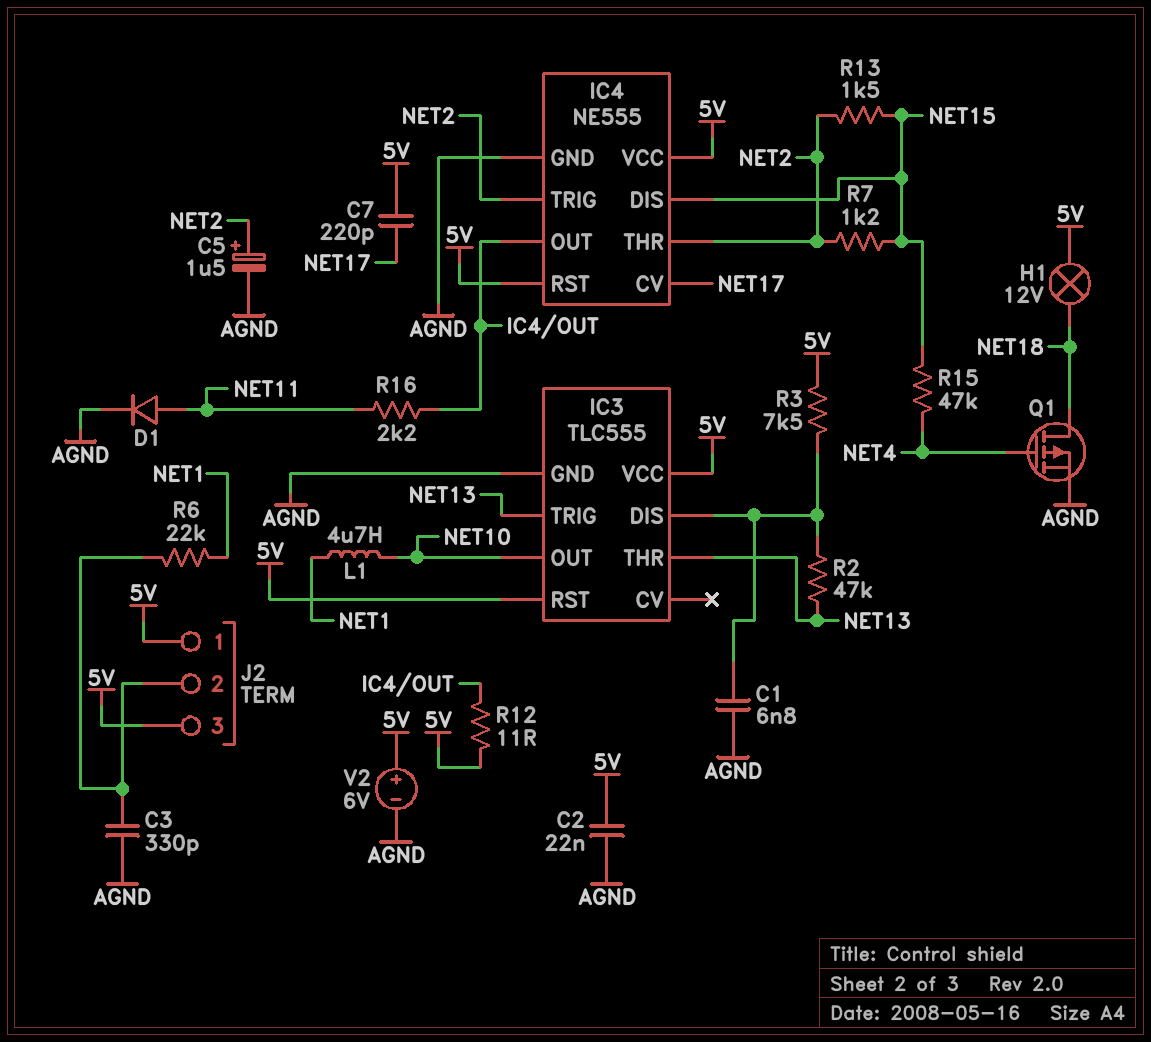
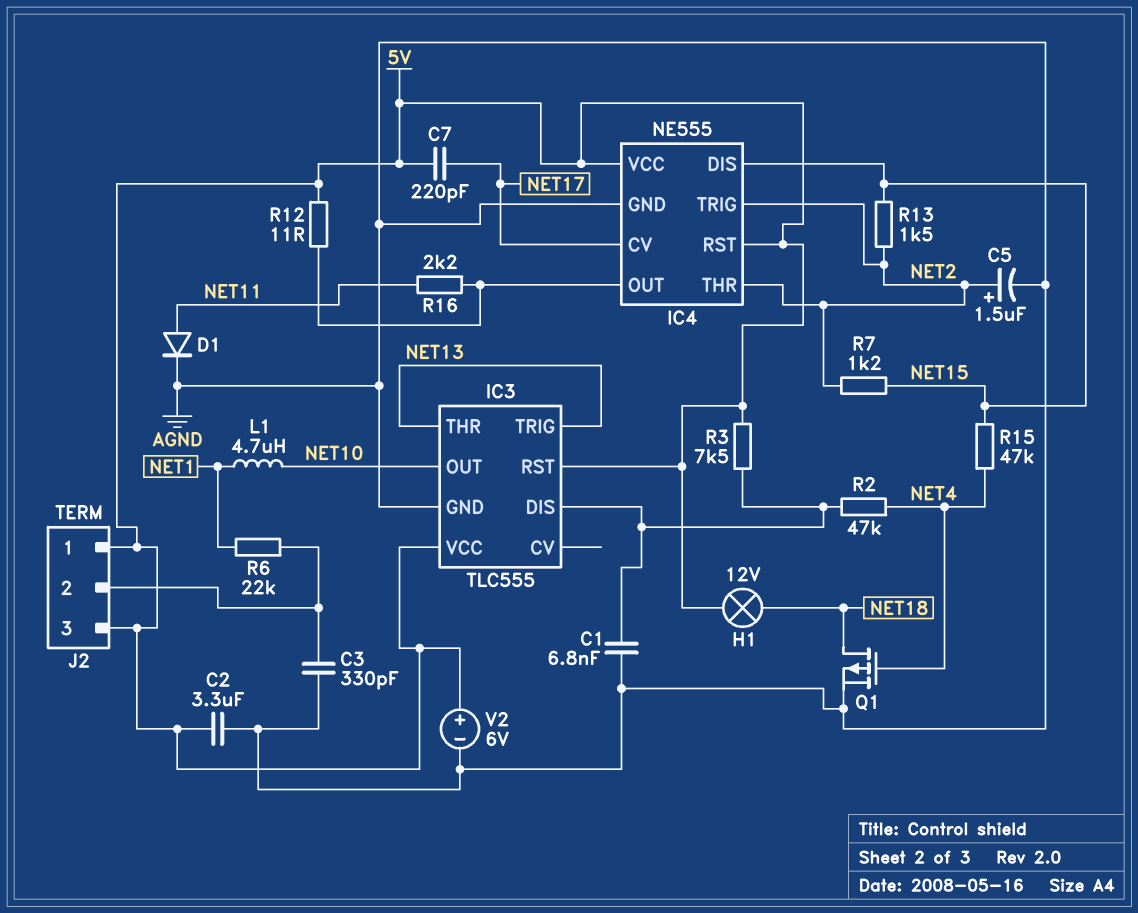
C2: 22nF (5V, AGND) -> 3.3uF (5V, AGND)
R2: 47k (IC3/DIS, NET13) -> 47k (IC3/DIS, NET4)

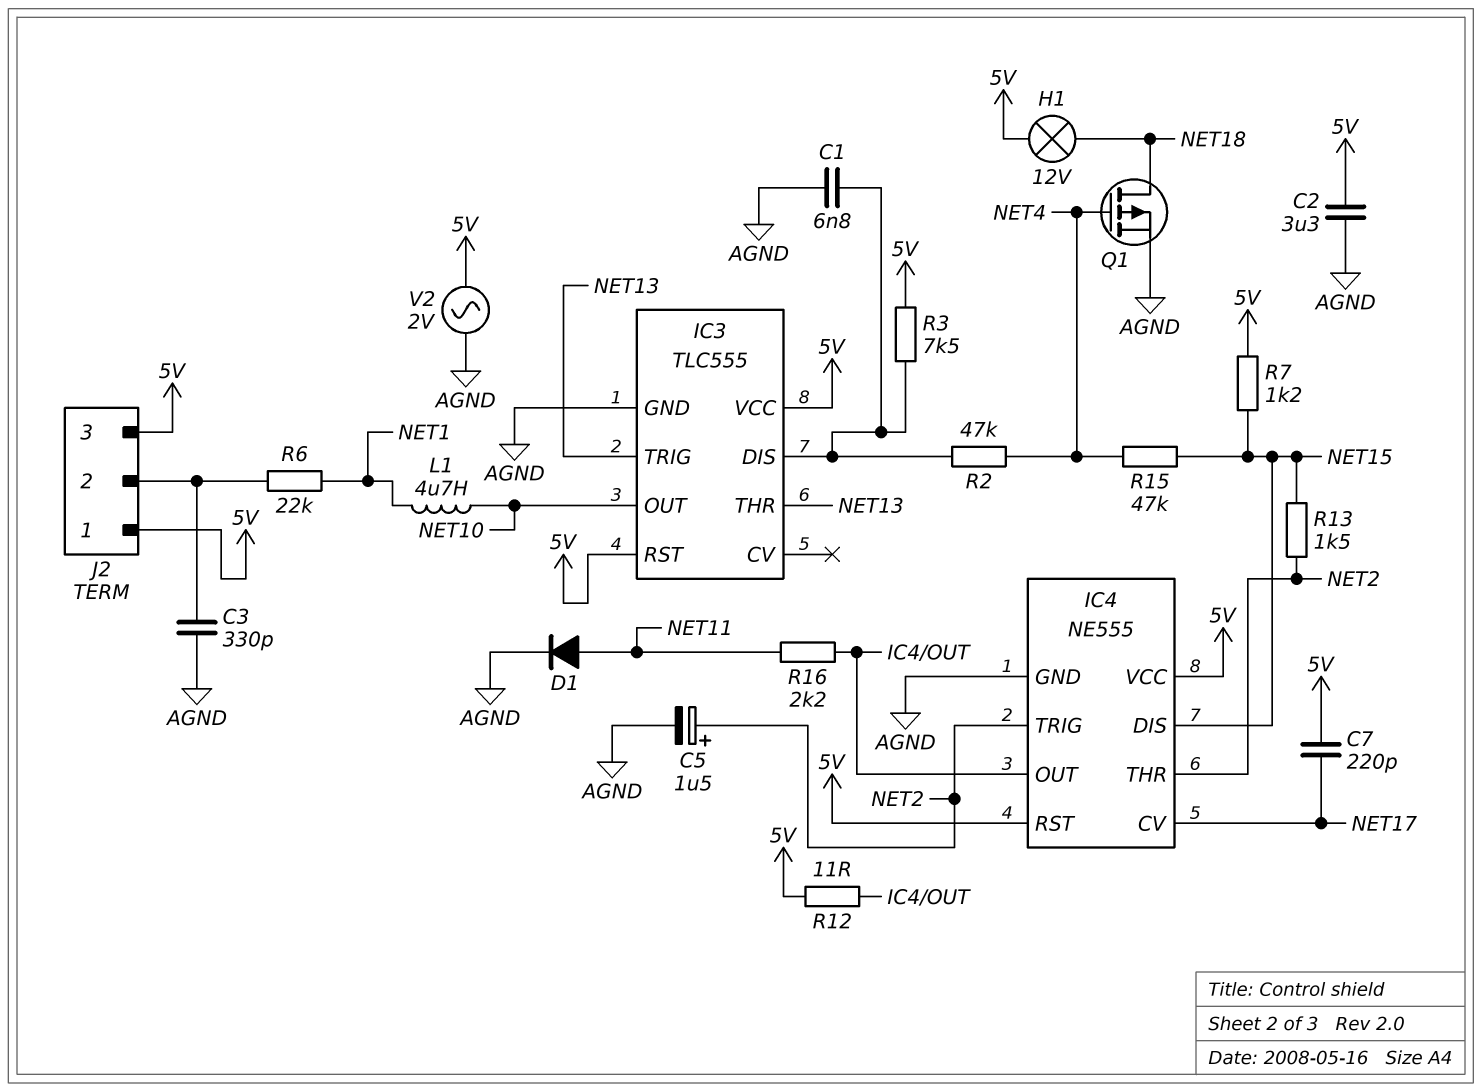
R7: 1.2k (NET2, NET15) -> 1.2k (5V, NET15)
V2: 6V (plus 5V, minus AGND) -> AC 2V (5V, AGND)

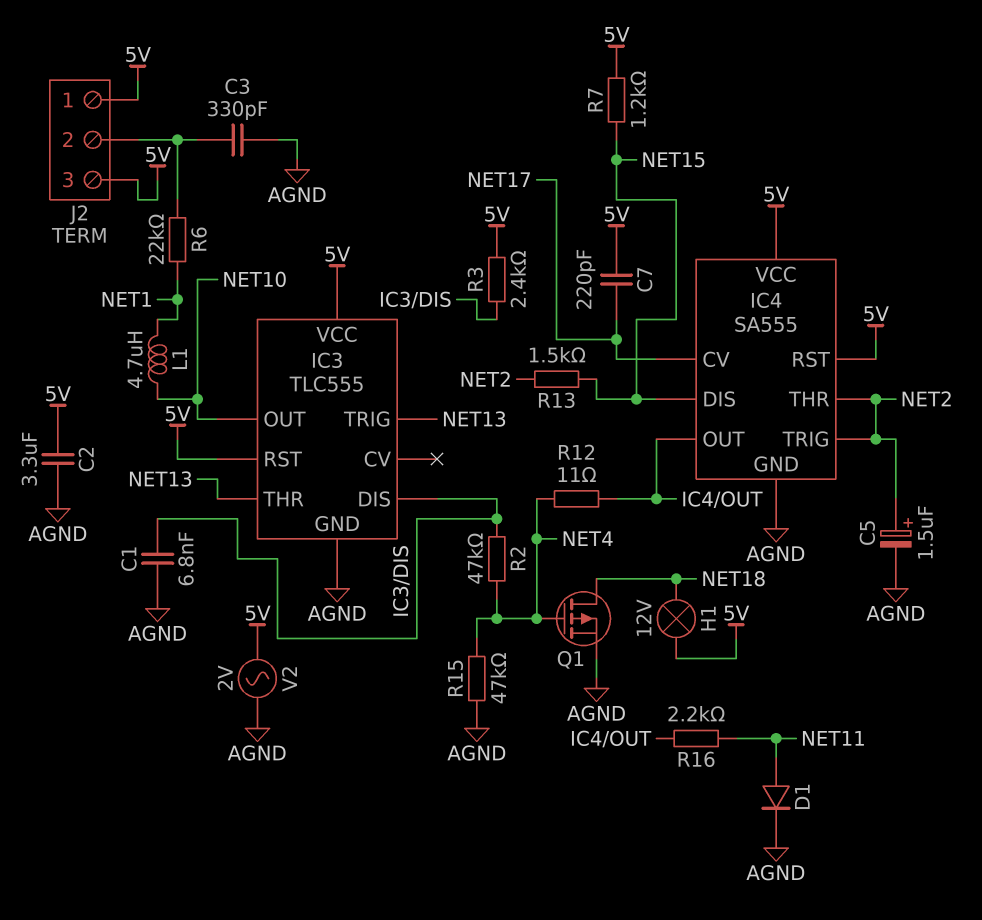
IC4: NE555 -> SA555
R3: 7.5k (5V, IC3/DIS) -> 2.4k (5V, IC3/DIS)
R12: 11 (5V, IC4/OUT) -> 11 (IC4/OUT, NET4)
R15: 47k (NET4, NET15) -> 47k (AGND, NET4)

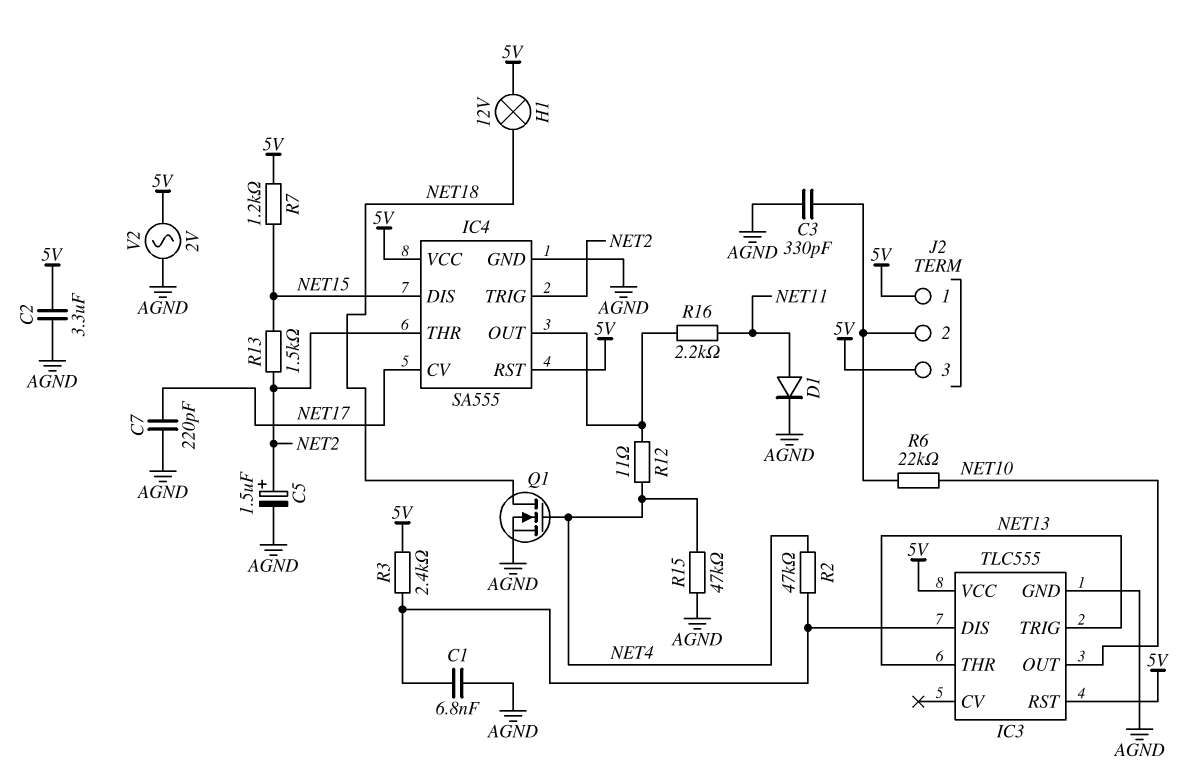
C7: 220pF (5V, NET17) -> 220pF (AGND, NET17)
L1: 4.7uH (NET1, NET10) -> none
Q1: PMOS (G NET4, D NET18, S AGND) -> NMOS (G NET4, D NET18, S AGND)
R6: 22k (J2/2, NET1) -> 22k (J2/2, NET10)

